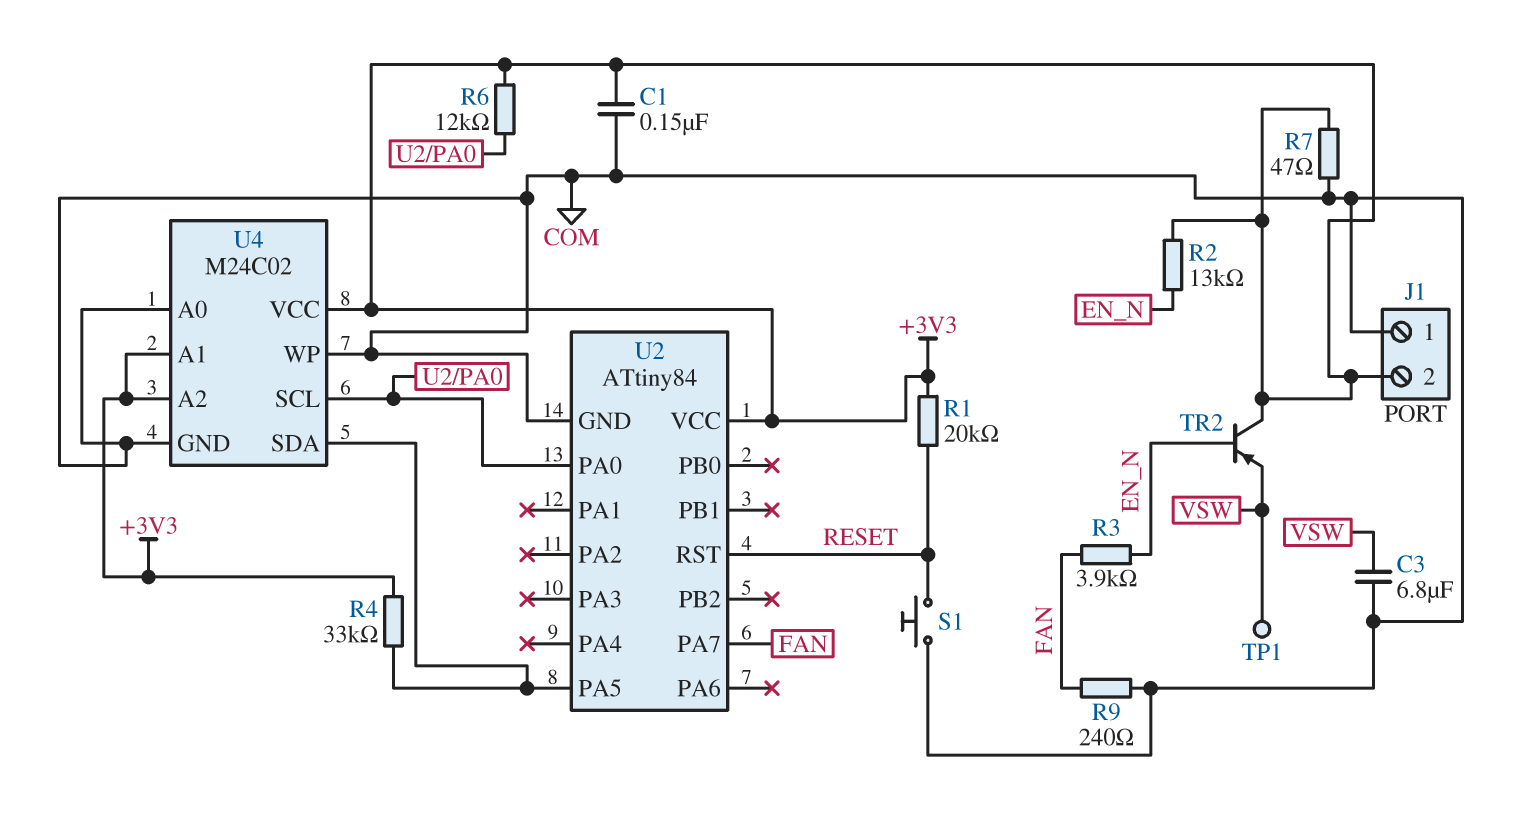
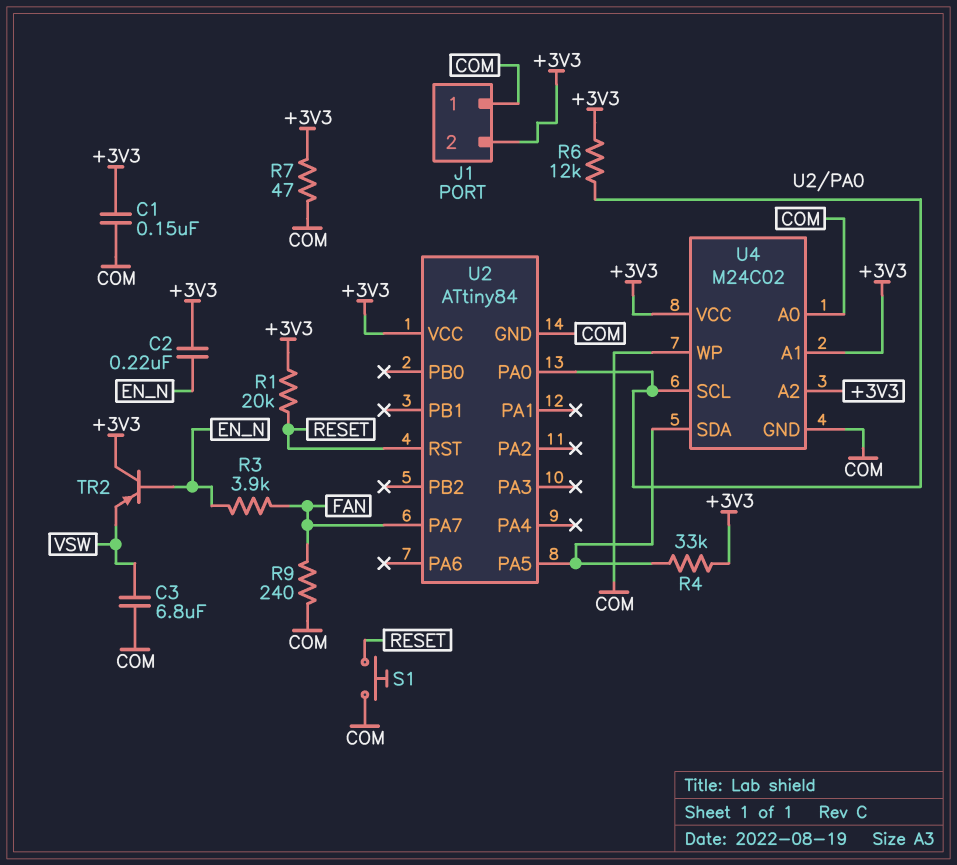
C2: none -> 220nF (+3V3, EN_N)
R2: 13k (+3V3, EN_N) -> none
TP1: test point (VSW) -> none

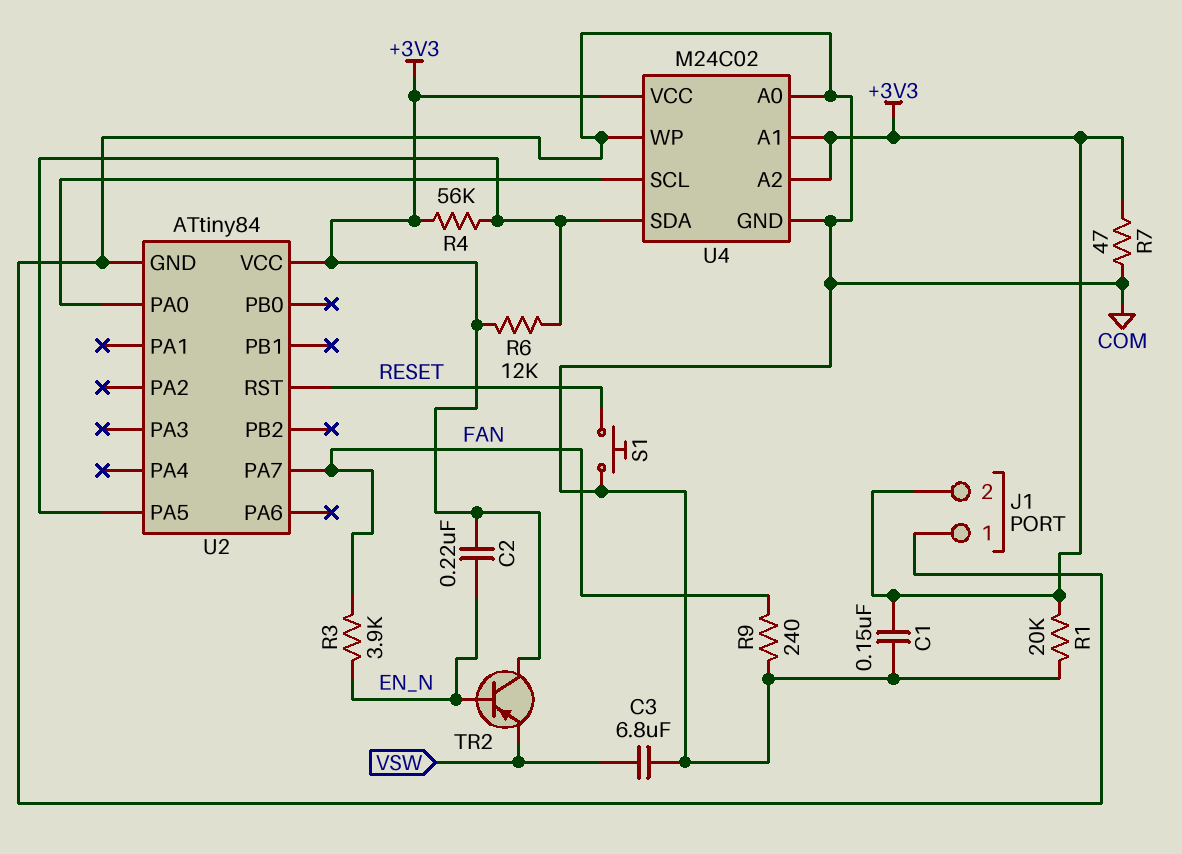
R1: 20k (+3V3, RESET) -> 20k (+3V3, COM)
R4: 33k (+3V3, U2/PA5) -> 56k (+3V3, U2/PA5)
R6: 12k (+3V3, U2/PA0) -> 12k (+3V3, U2/PA5)

